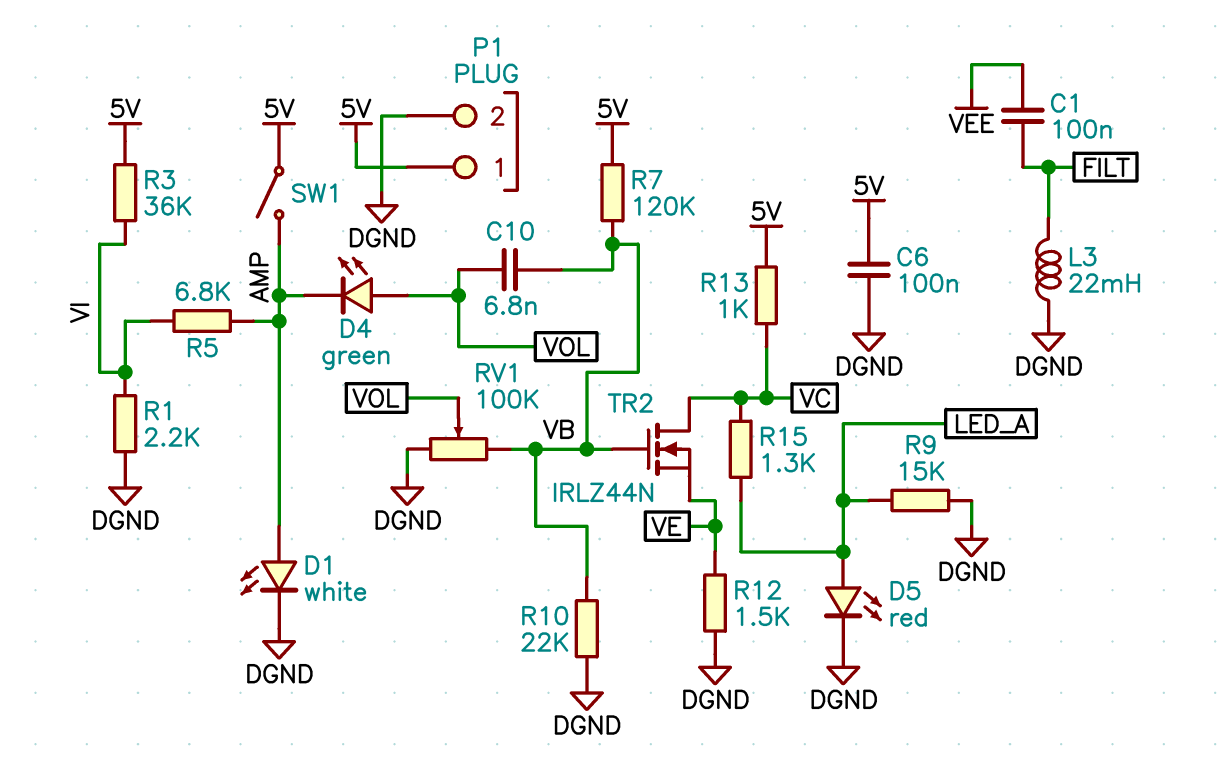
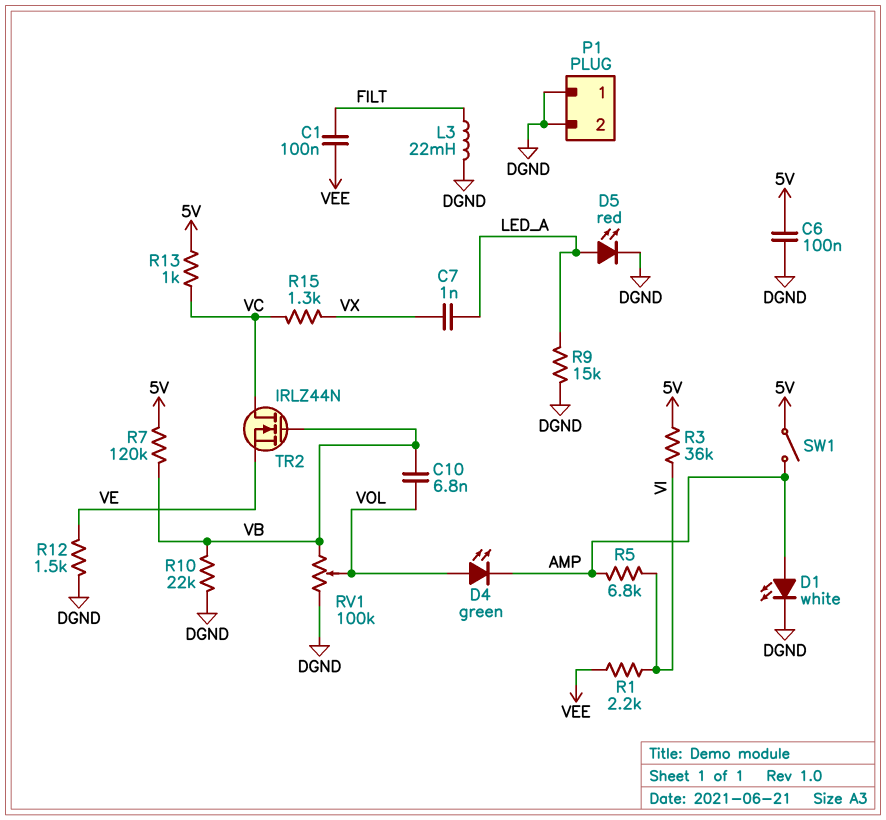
C7: none -> 1nF (LED_A, VX)
P1 pin 1: 5V -> DGND
R1: 2.2k (DGND, VI) -> 2.2k (VEE, VI)
R15: 1.3k (LED_A, VC) -> 1.3k (VC, VX)

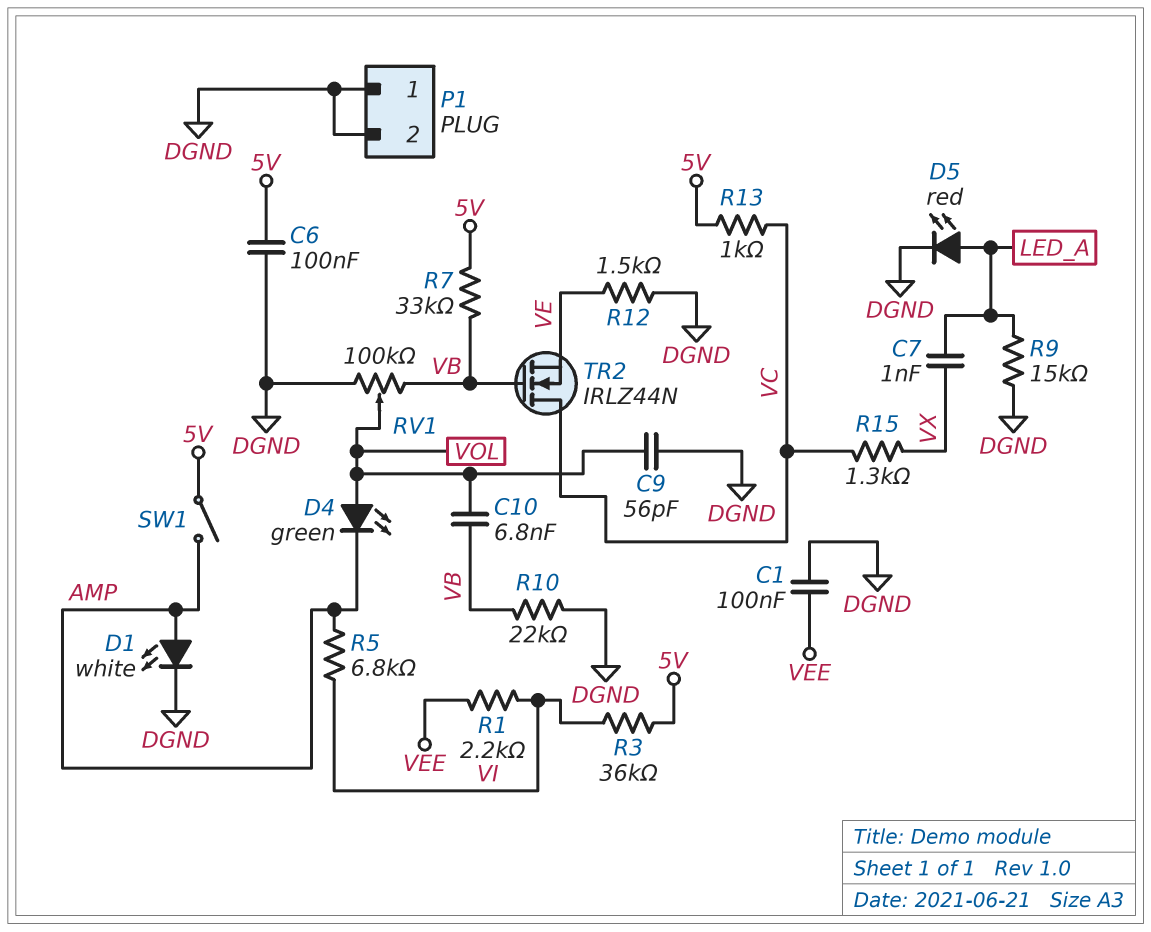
C1: 100nF (FILT, VEE) -> 100nF (DGND, VEE)
C9: none -> 56pF (DGND, VOL)
L3: 22mH (DGND, FILT) -> none
R7: 120k (5V, VB) -> 33k (5V, VB)

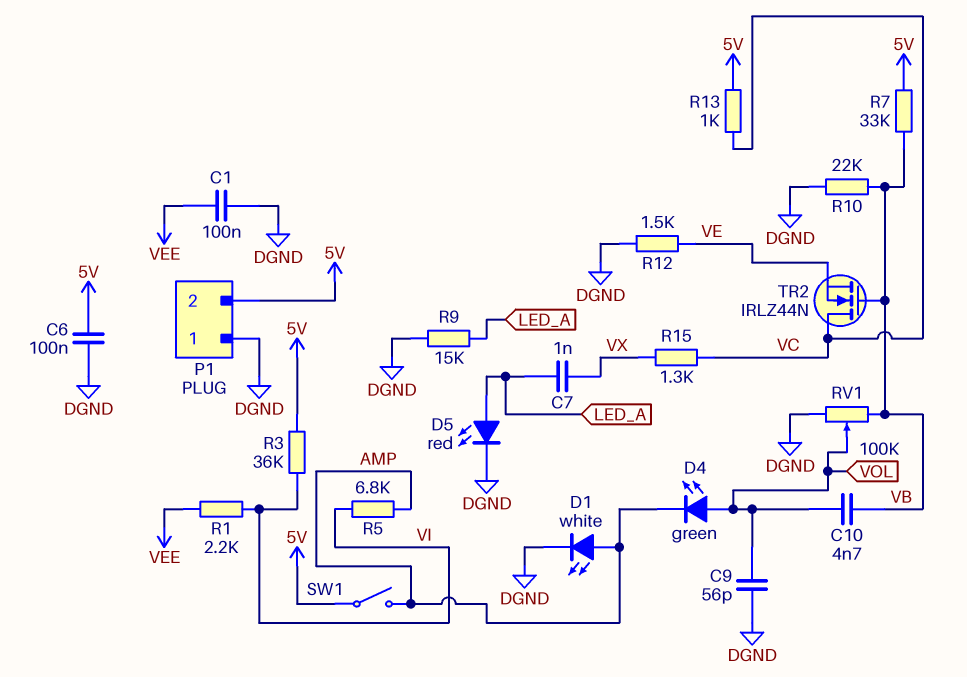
C10: 6.8nF (VB, VOL) -> 4.7nF (VB, VOL)
P1 pin 2: DGND -> 5V

